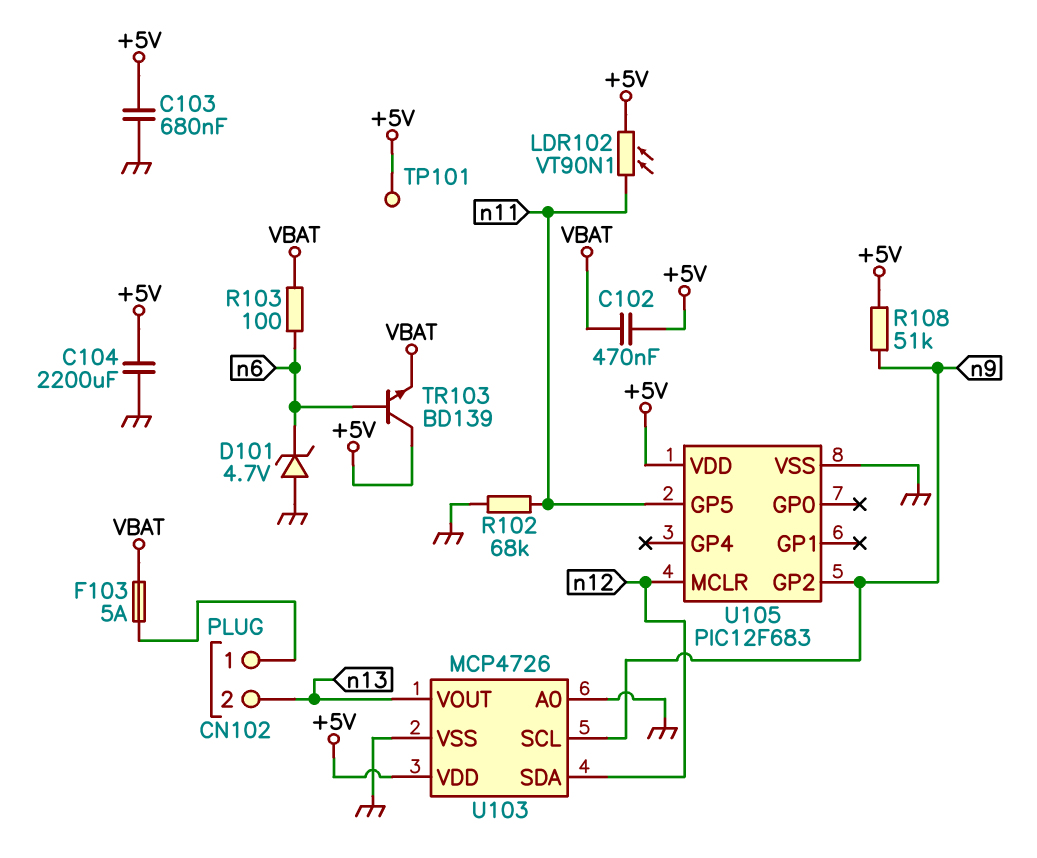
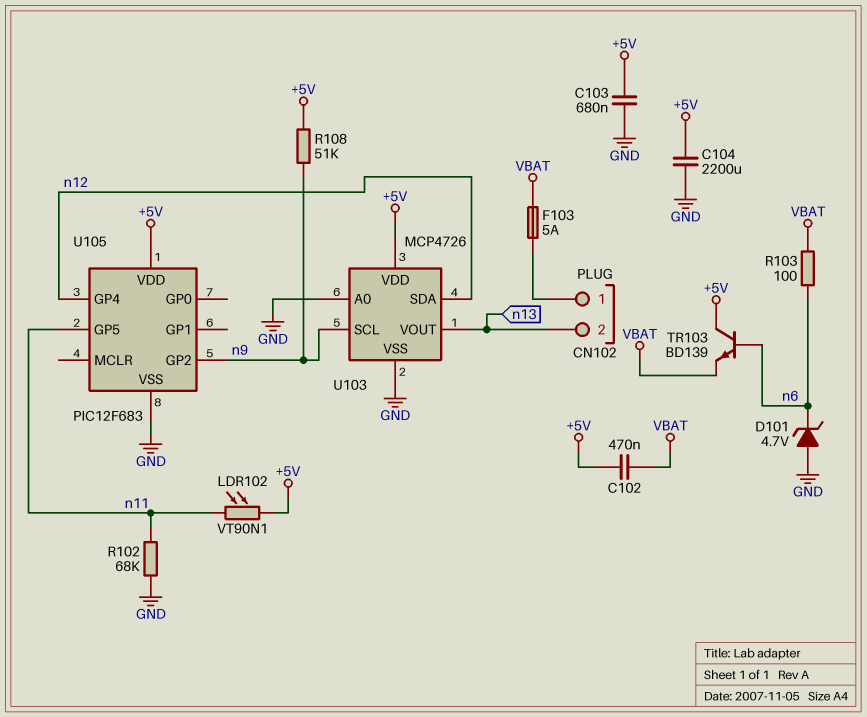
TP101: test point (+5V) -> none
U105 pin GP4: none -> n12
U105 pin MCLR: n12 -> none

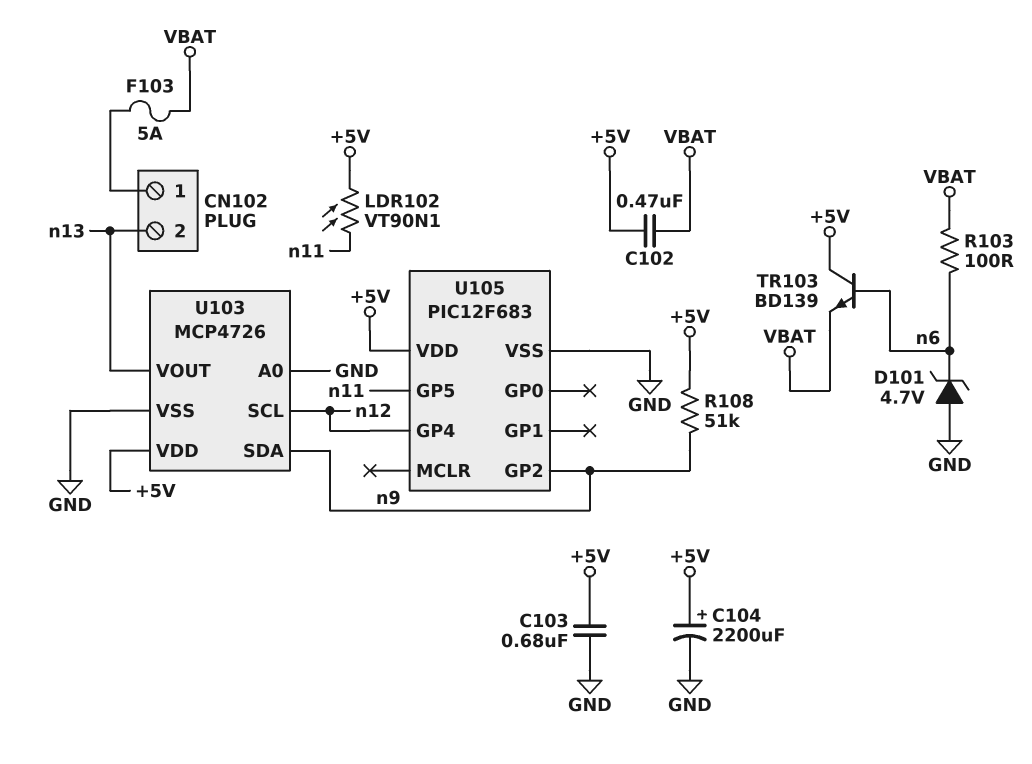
C104: 2200uF (+5V, GND) -> 2200uF (plus +5V, minus GND)
R102: 68k (GND, n11) -> none
U103 pin SCL: n9 -> n12
U103 pin SDA: n12 -> n9

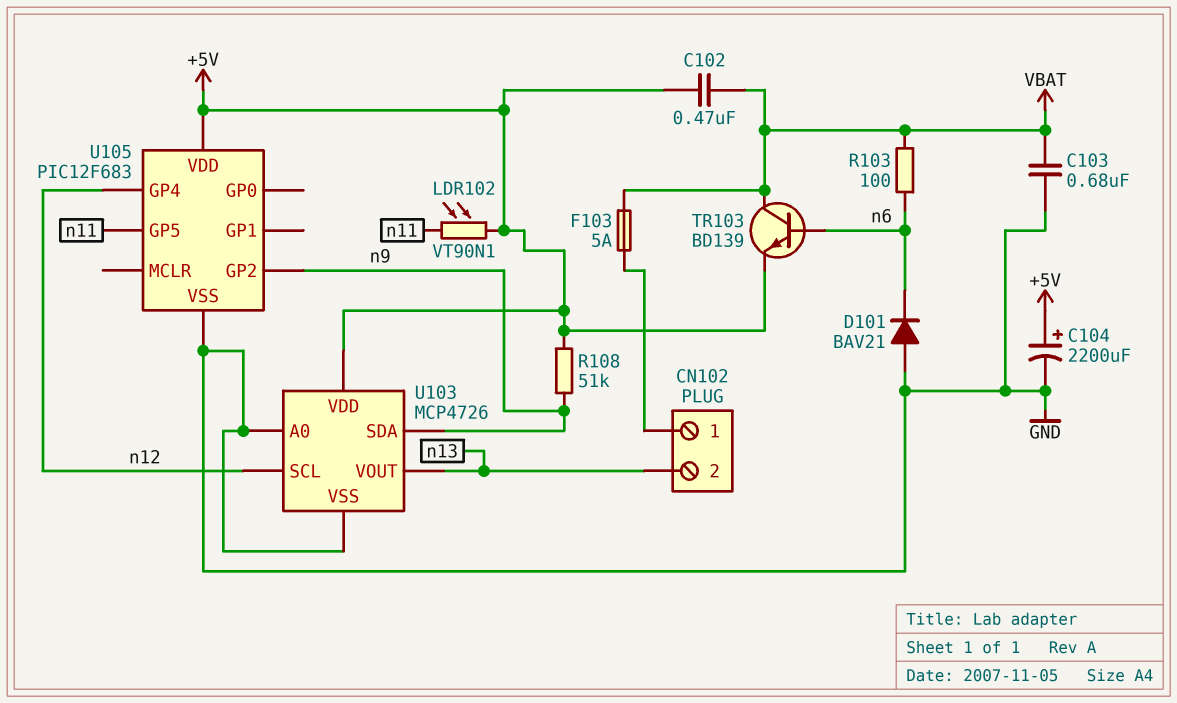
C103: 680nF (+5V, GND) -> 680nF (GND, VBAT)
D101: zener 4.7V (A GND, K n6) -> diode BAV21 (A GND, K n6)
TR103: NPN BD139 (B n6, C +5V, E VBAT) -> NPN BD139 (B n6, C VBAT, E +5V)

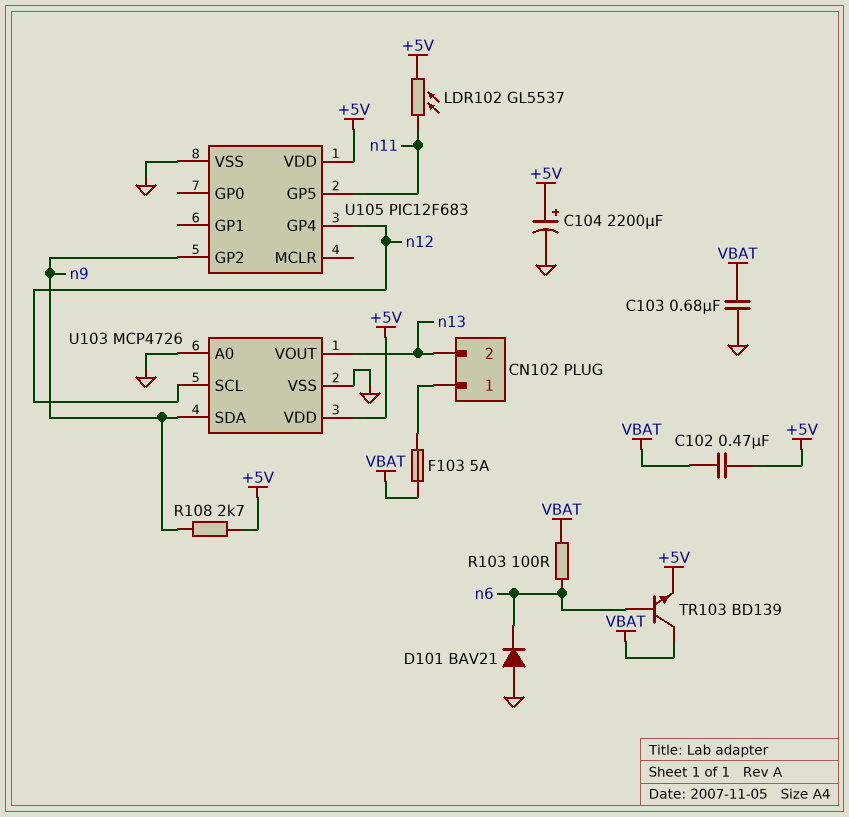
LDR102: VT90N1 (+5V, n11) -> GL5537 (+5V, n11)
R108: 51k (+5V, n9) -> 2.7k (+5V, n9)

